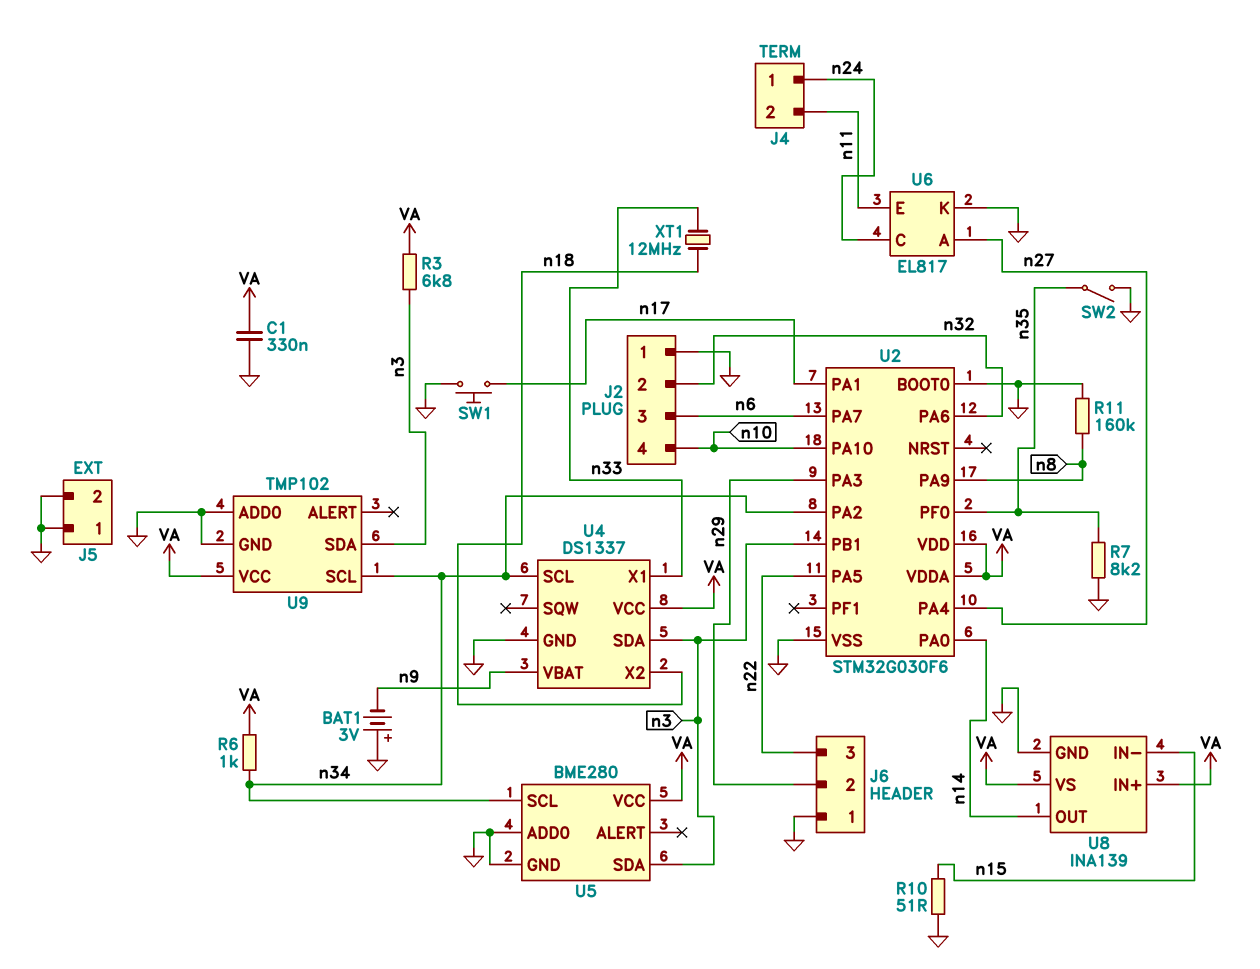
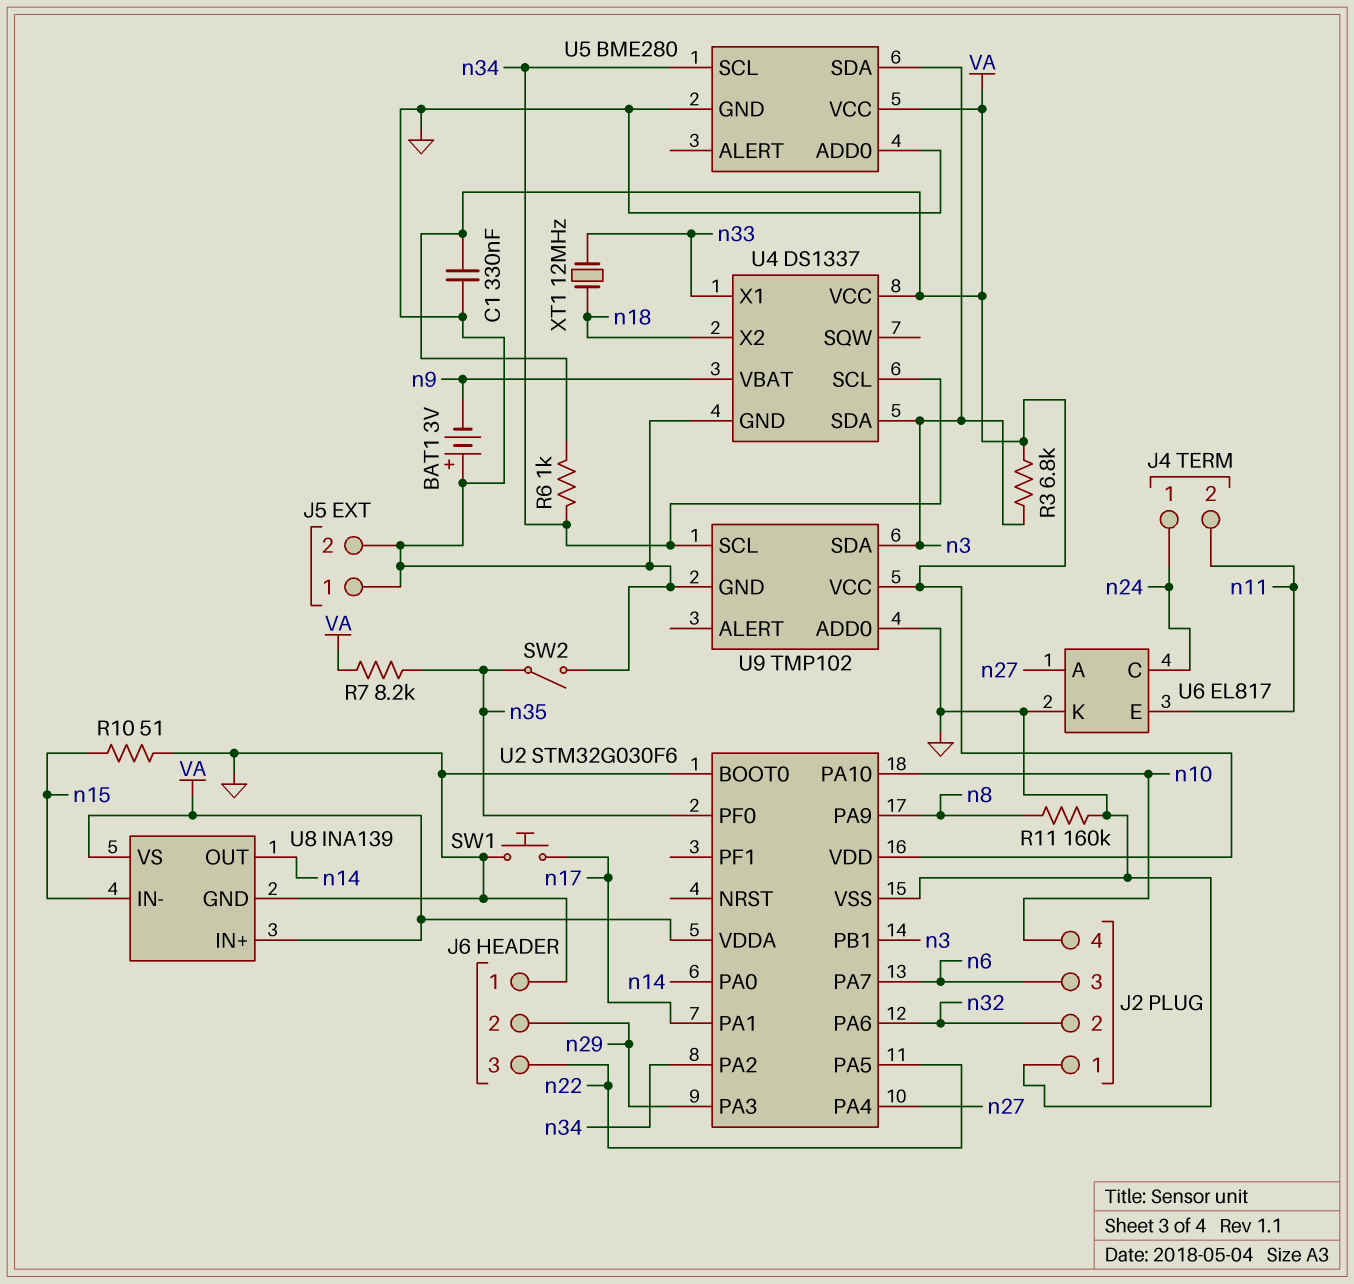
R7: 8.2k (GND, n35) -> 8.2k (VA, n35)

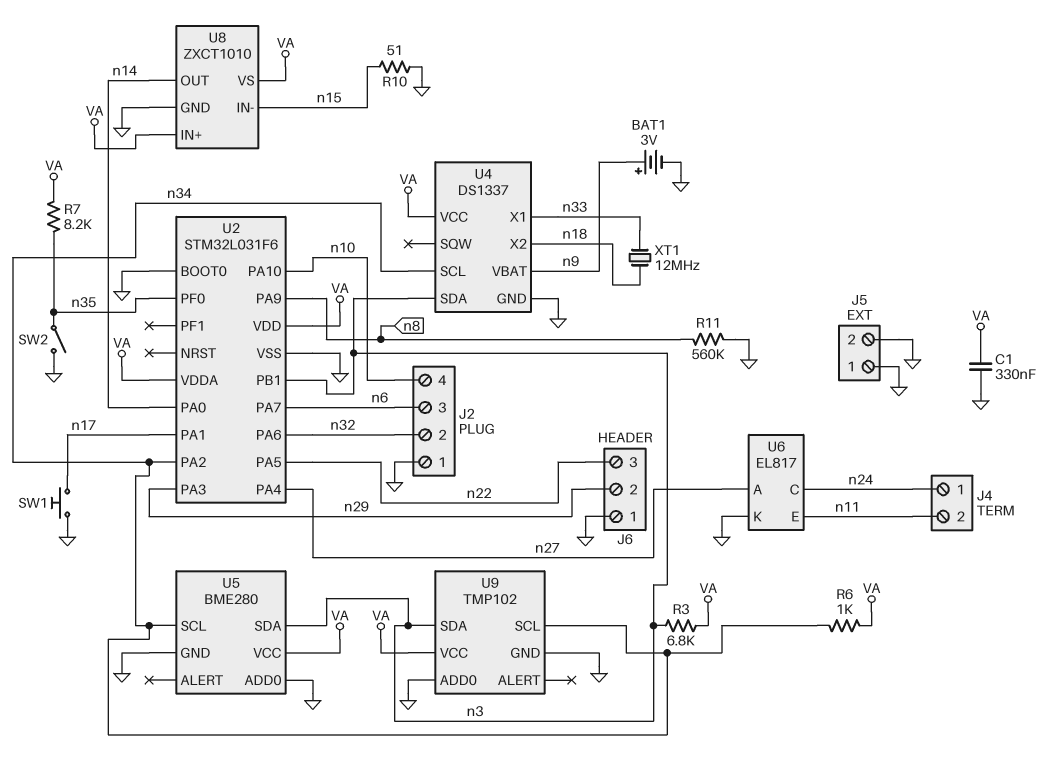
BAT1: 3V (plus GND, minus n9) -> 3V (plus n9, minus GND)
R11: 160k (GND, n8) -> 560k (GND, n8)
U2: STM32G030F6 -> STM32L031F6
U8: INA139 -> ZXCT1010

